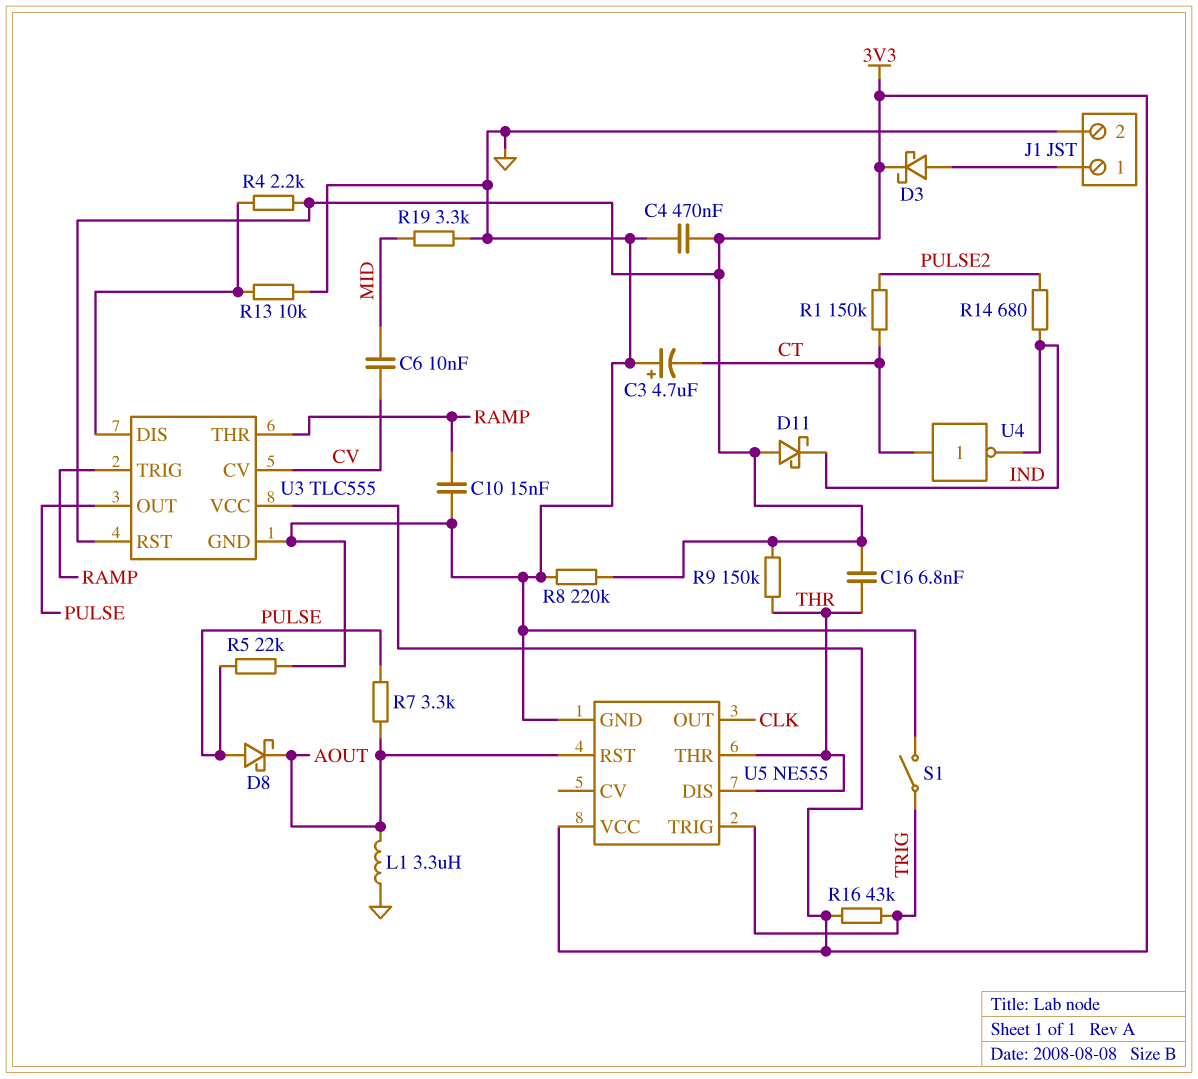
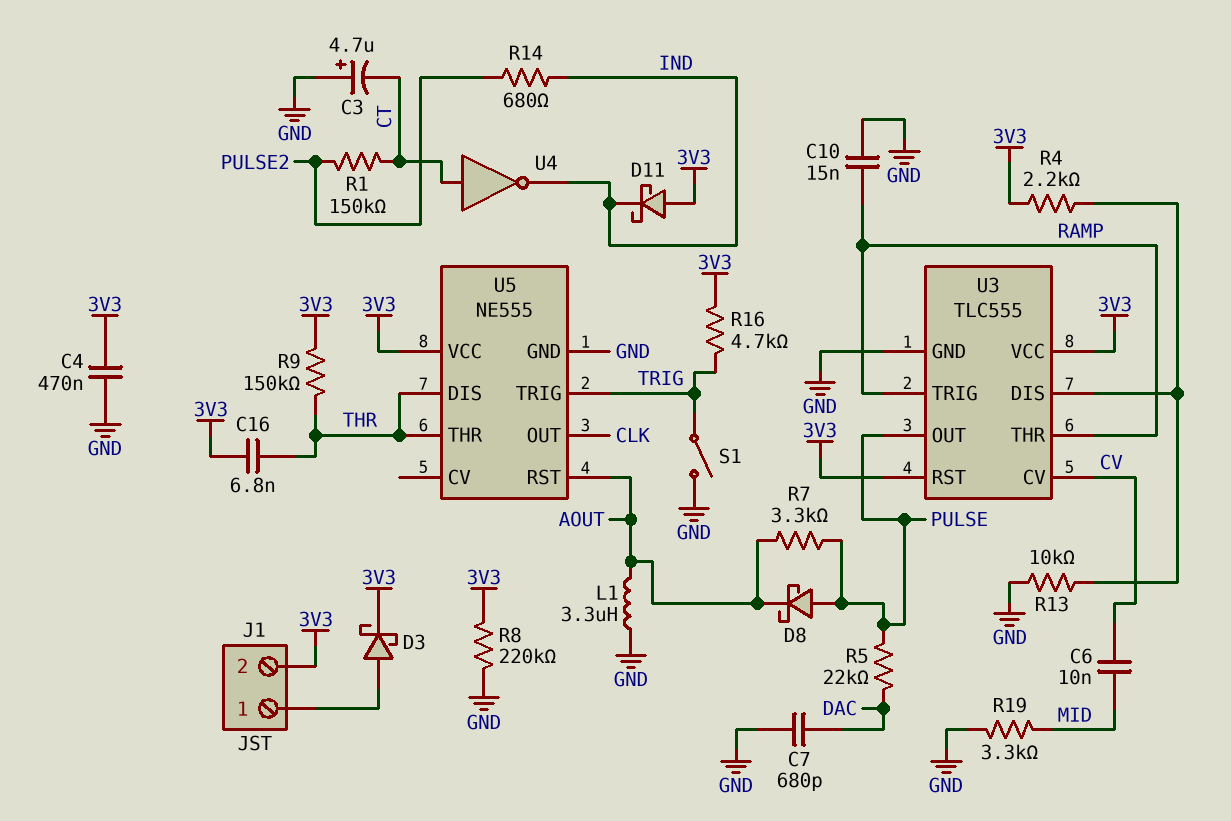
C7: none -> 680pF (DAC, GND)
J1 pin 2: GND -> 3V3
R5: 22k (GND, PULSE) -> 22k (DAC, PULSE)
R16: 43k (3V3, TRIG) -> 4.7k (3V3, TRIG)

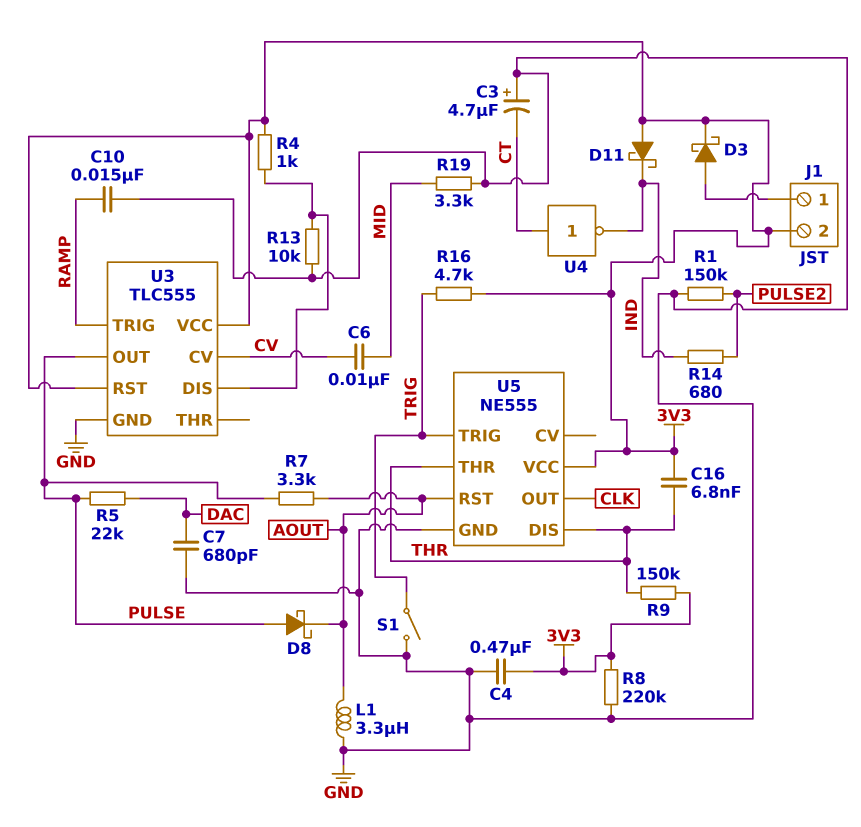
R1: 150k (CT, PULSE2) -> 150k (GND, PULSE2)
R4: 2.2k (3V3, U3/DIS) -> 1k (3V3, U3/DIS)
U3 pin THR: RAMP -> none

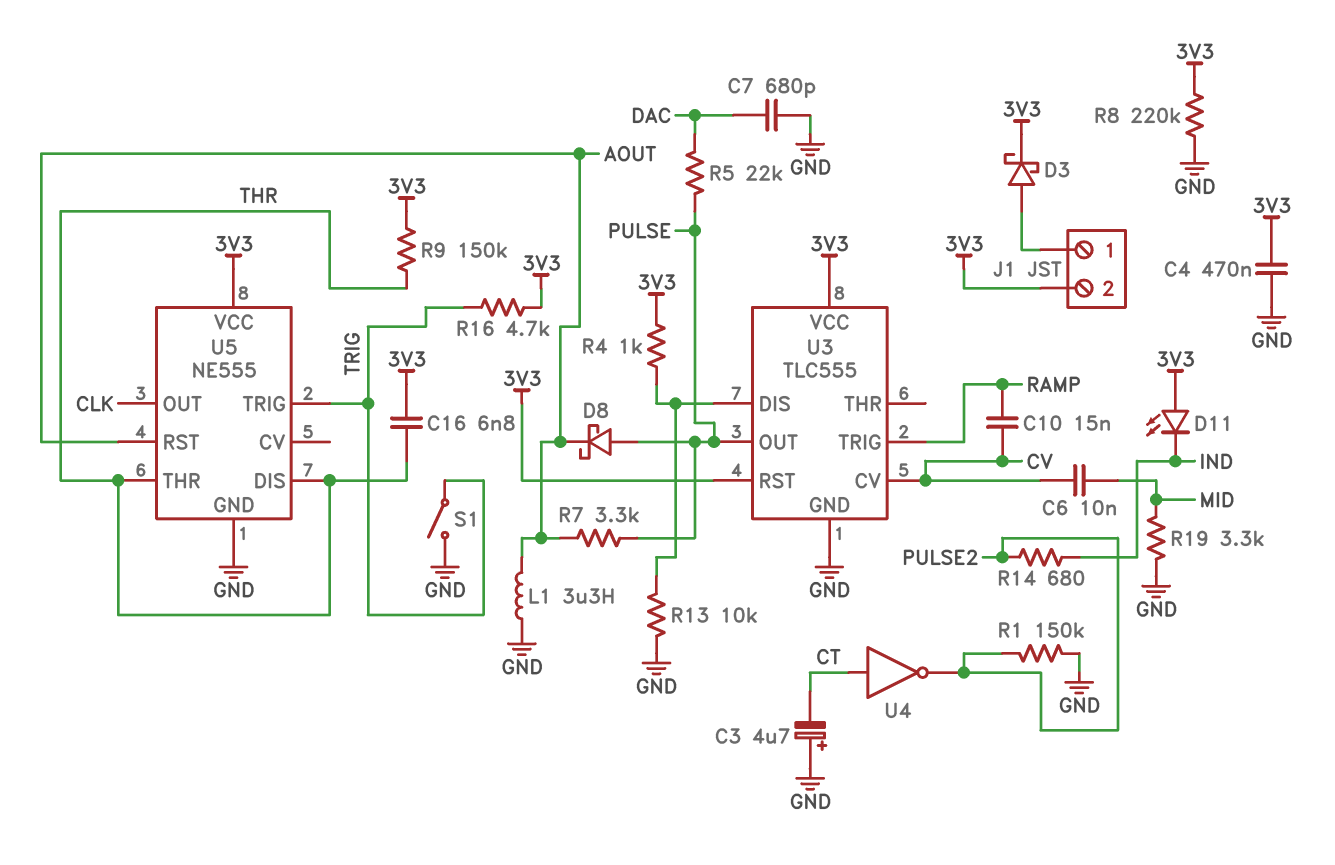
C10: 15nF (GND, RAMP) -> 15nF (CV, RAMP)
D11: schottky (A 3V3, K IND) -> LED (A 3V3, K IND)
U4: NOT (in CT, out IND) -> NOT (in CT, out PULSE2)

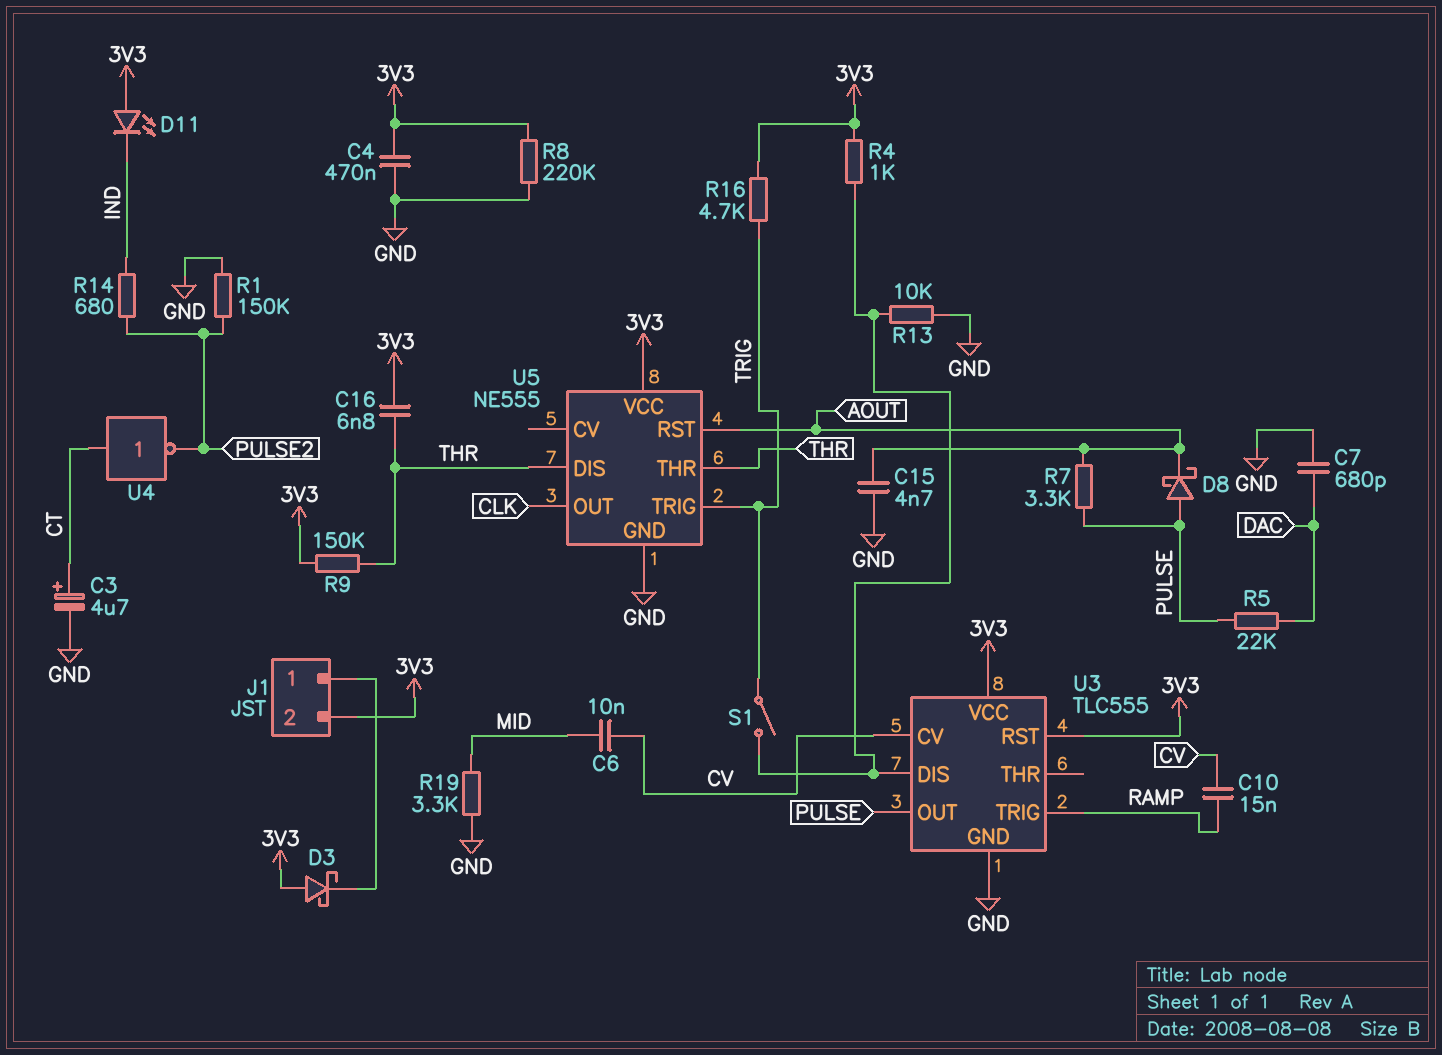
C3: 4.7uF (plus GND, minus CT) -> 4.7uF (plus CT, minus GND)
C15: none -> 4.7nF (AOUT, GND)
D3: schottky (A J1/1, K 3V3) -> schottky (A 3V3, K J1/1)
L1: 3.3uH (AOUT, GND) -> none
S1: switch (GND, TRIG) -> switch (TRIG, U3/DIS)

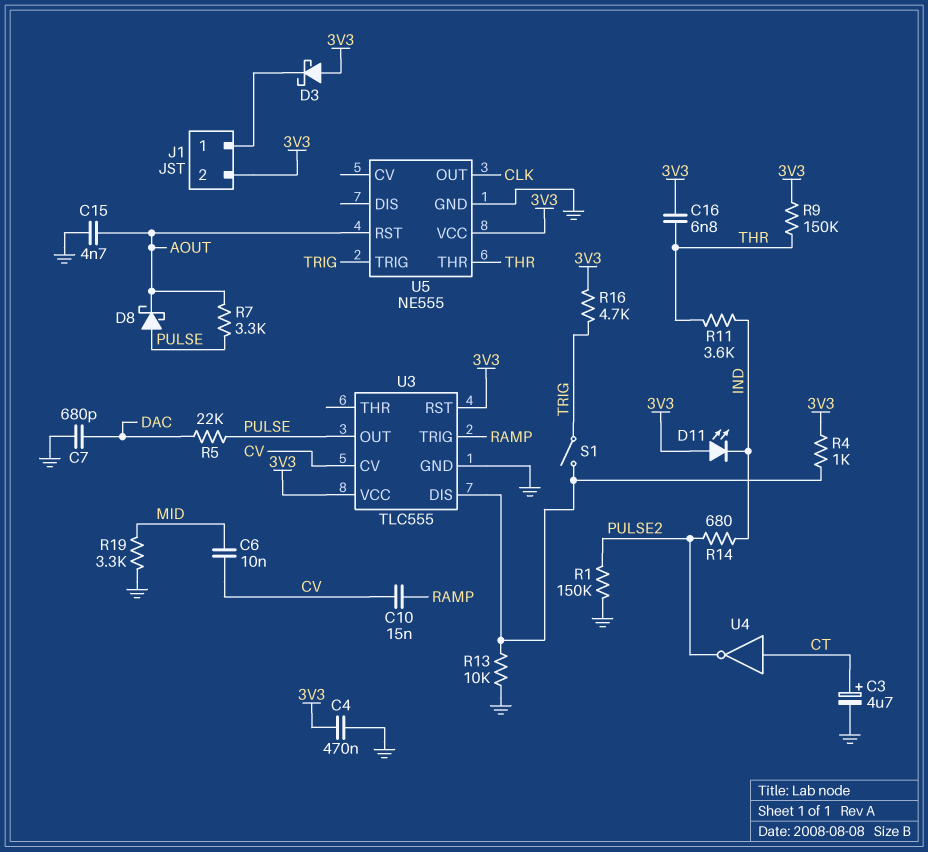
R8: 220k (3V3, GND) -> none
R11: none -> 3.6k (IND, THR)
U5 pin DIS: THR -> none

